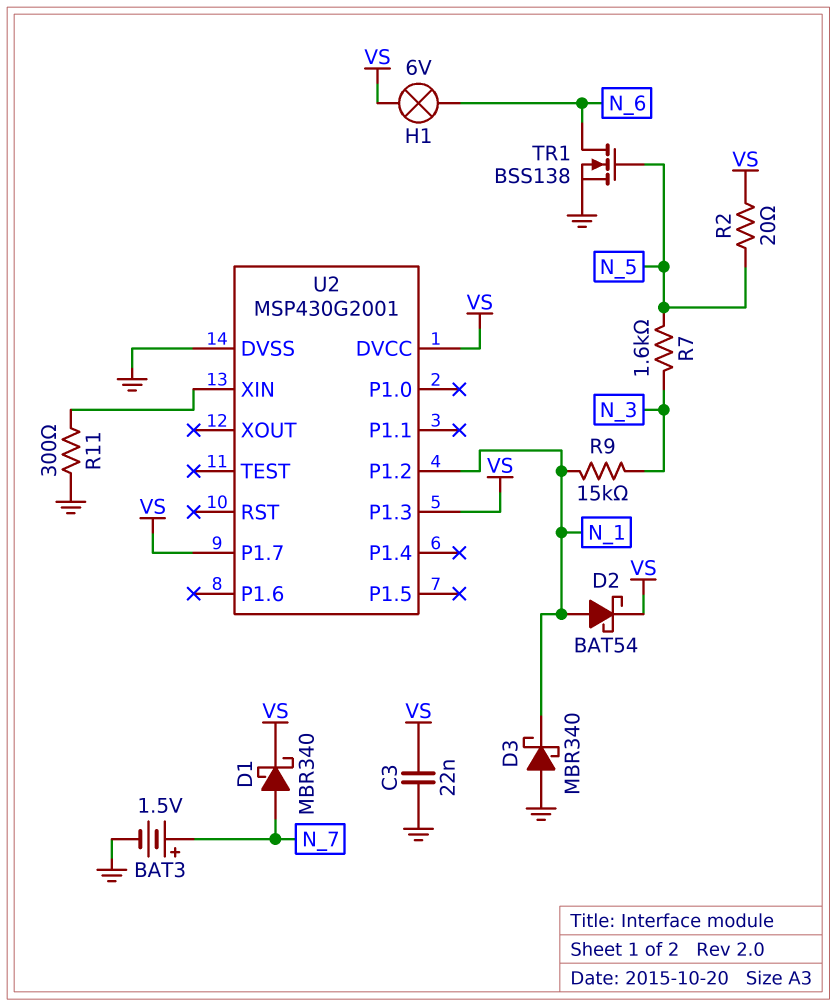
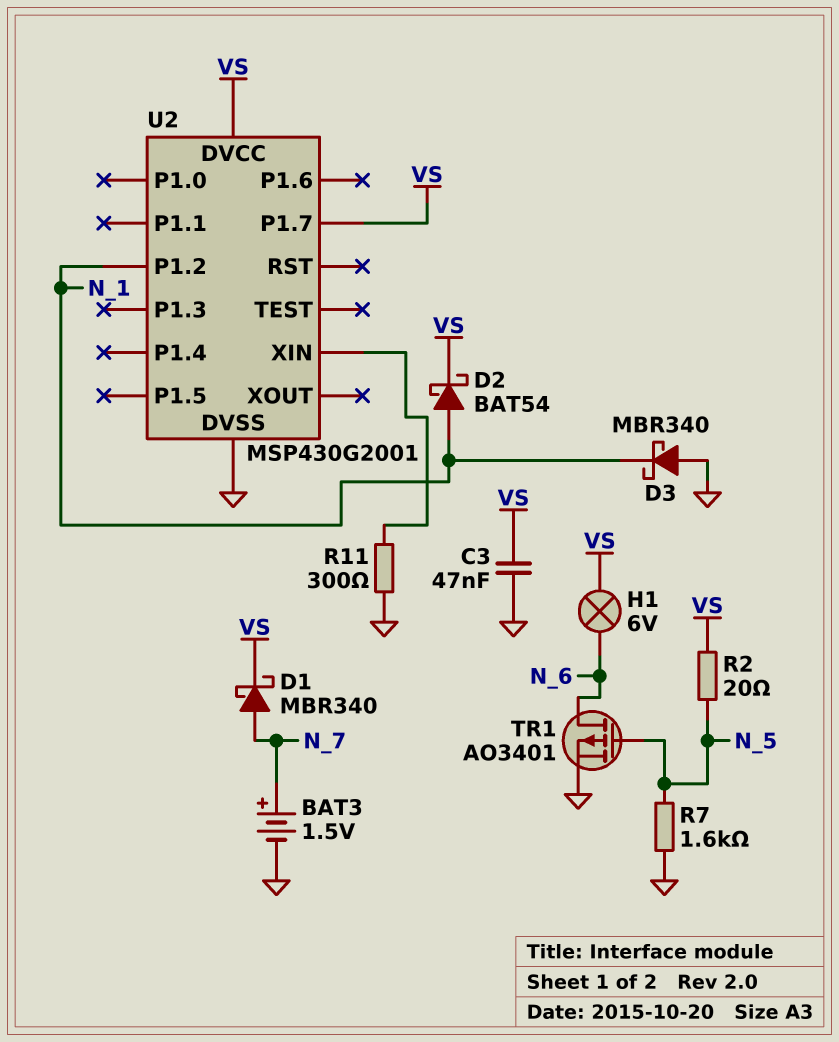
C3: 22nF (GND, VS) -> 47nF (GND, VS)
R7: 1.6k (N_3, N_5) -> 1.6k (GND, N_5)
R9: 15k (N_1, N_3) -> none
TR1: NMOS BSS138 (G N_5, D N_6, S GND) -> PMOS AO3401 (G N_5, D N_6, S GND)
U2 pin P1.3: VS -> none

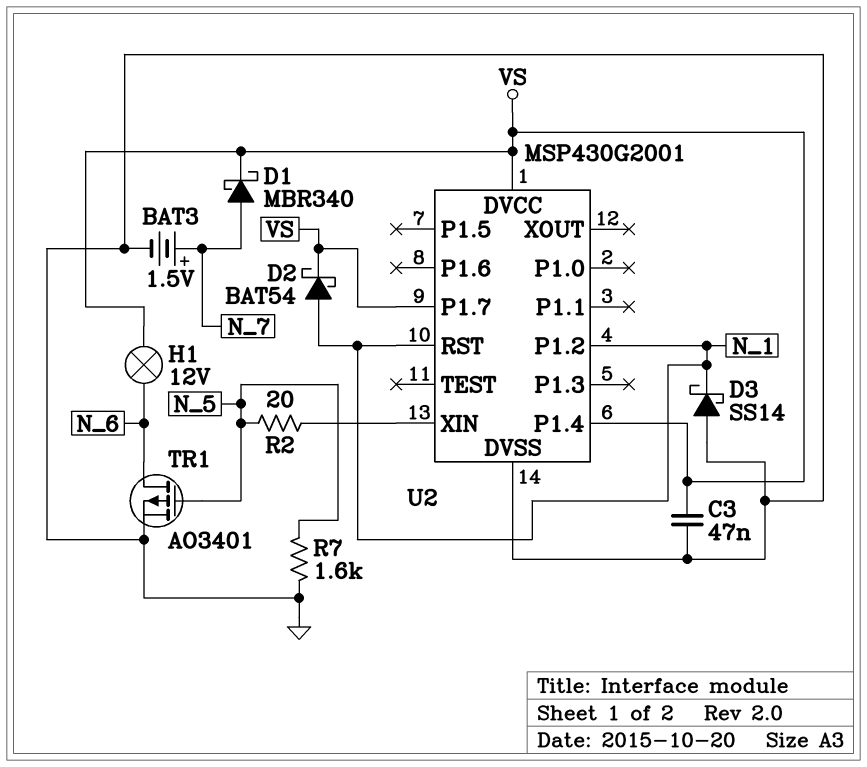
D3: schottky MBR340 (A GND, K N_1) -> schottky SS14 (A GND, K N_1)
H1: lamp 6V (N_6, VS) -> lamp 12V (N_6, VS)
R2: 20 (N_5, VS) -> 20 (N_5, U2/XIN)
R11: 300 (GND, U2/XIN) -> none
U2 pin P1.4: none -> VS
U2 pin RST: none -> N_1

